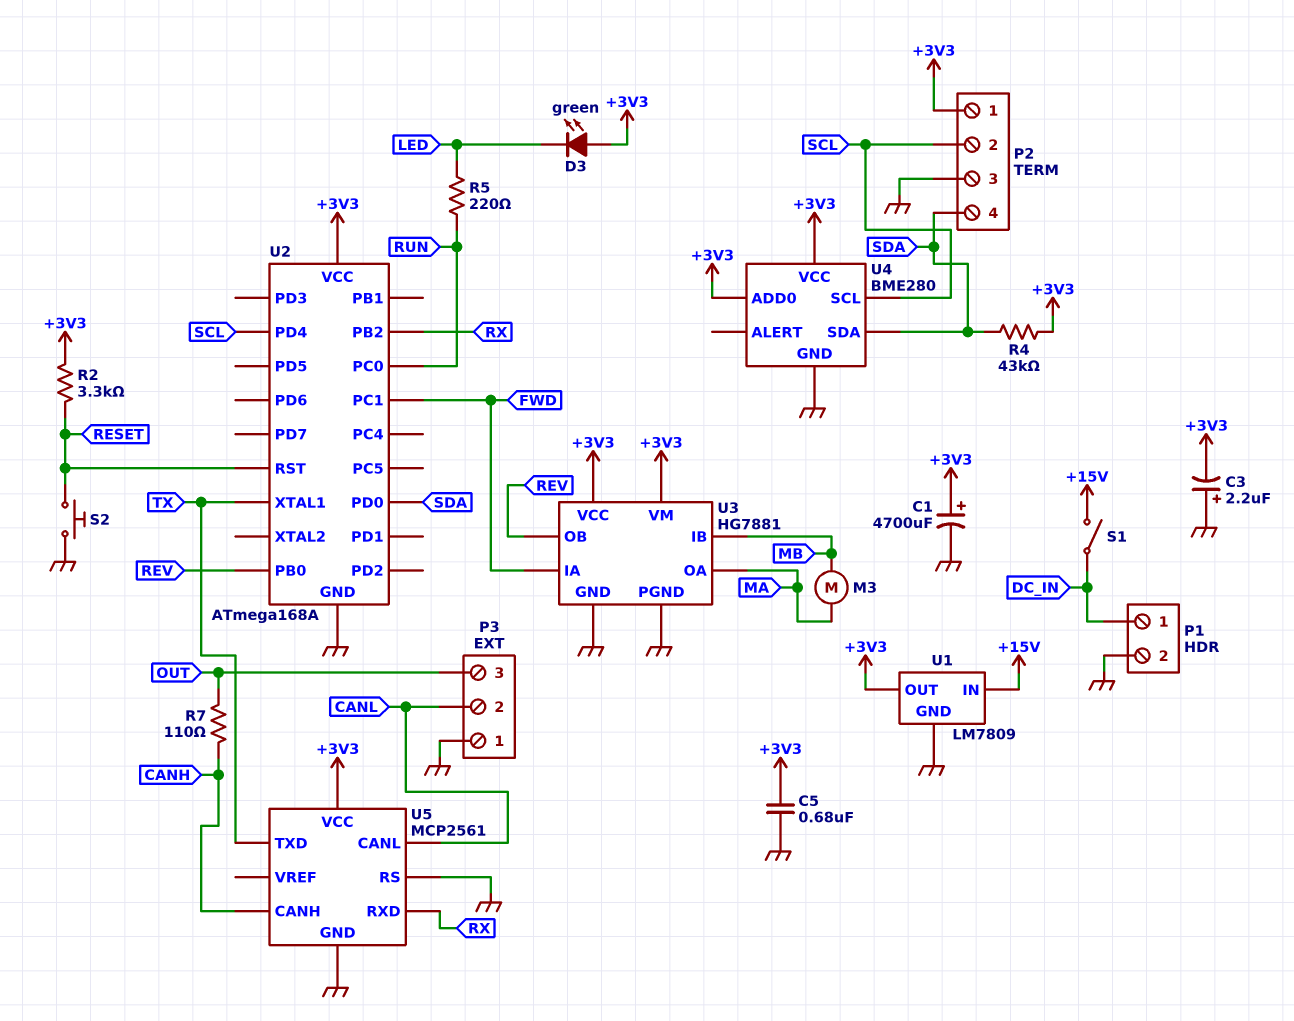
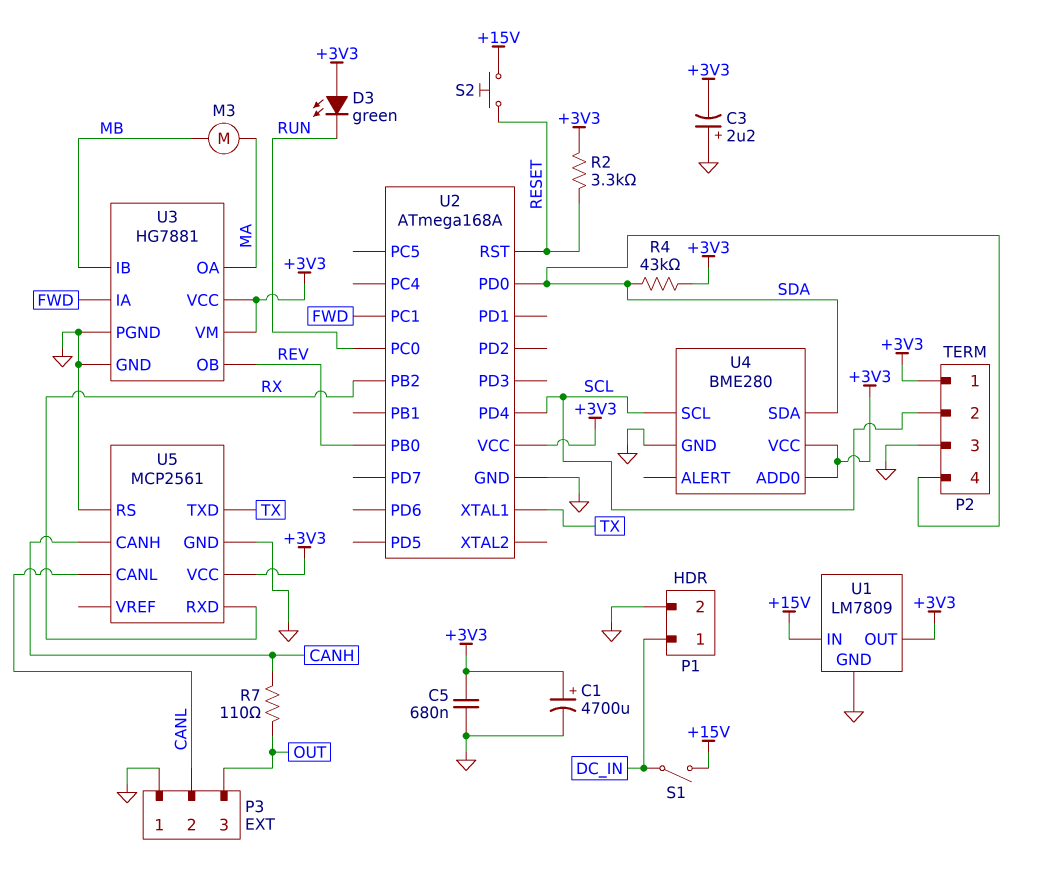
D3: LED green (A +3V3, K LED) -> LED green (A +3V3, K RUN)
R5: 220 (LED, RUN) -> none
S2: button (GND, RESET) -> button (+15V, RESET)

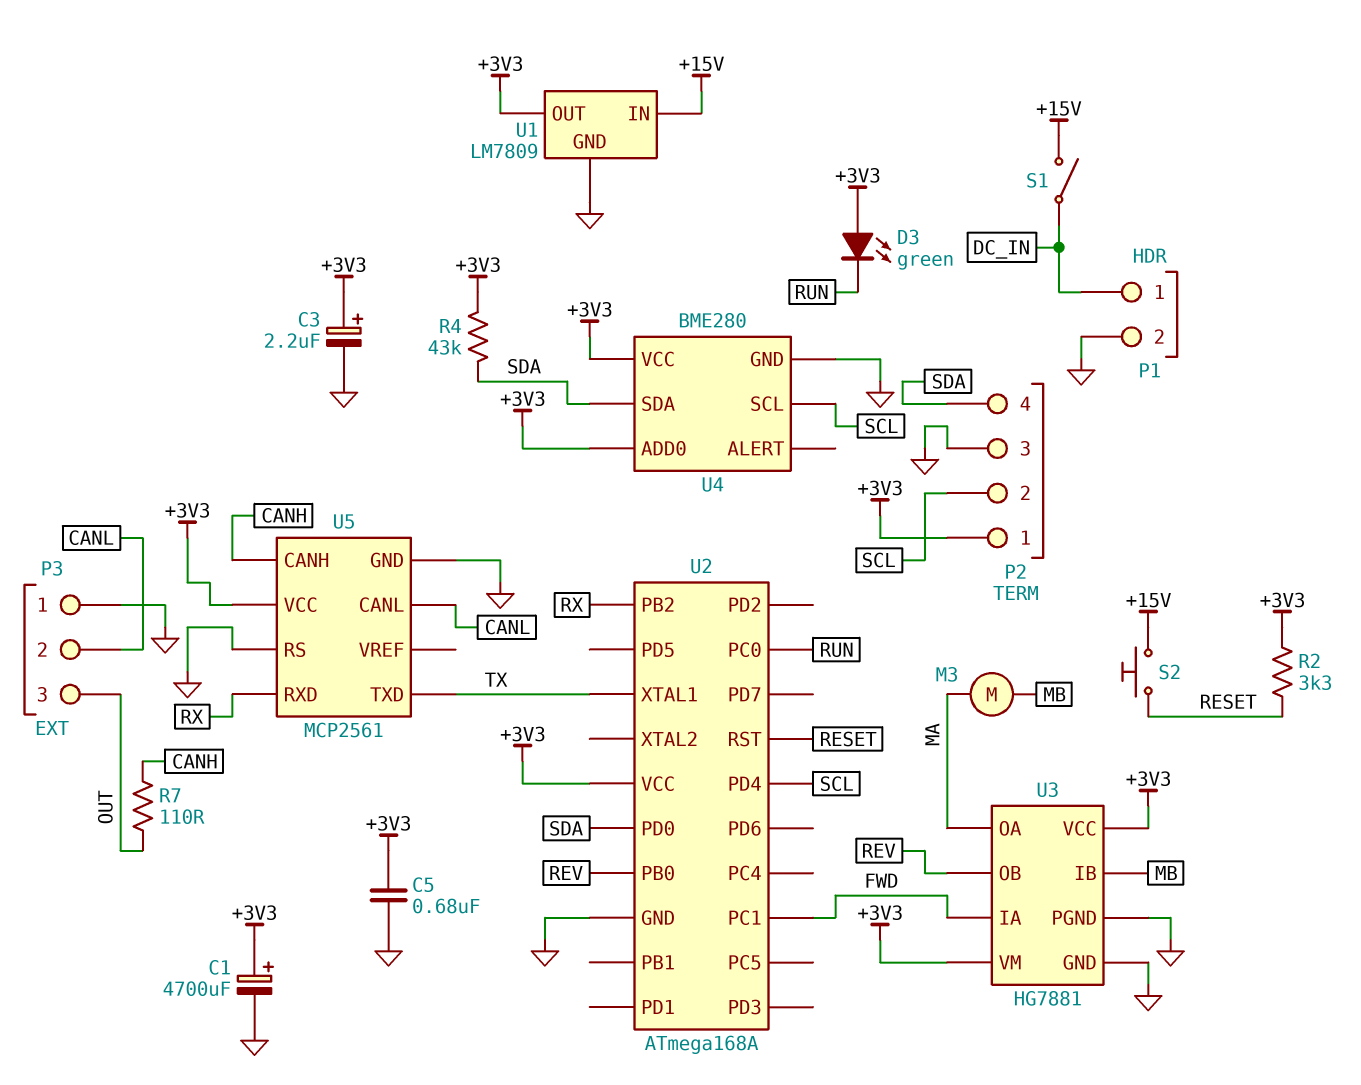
C3: 2.2uF (plus GND, minus +3V3) -> 2.2uF (plus +3V3, minus GND)

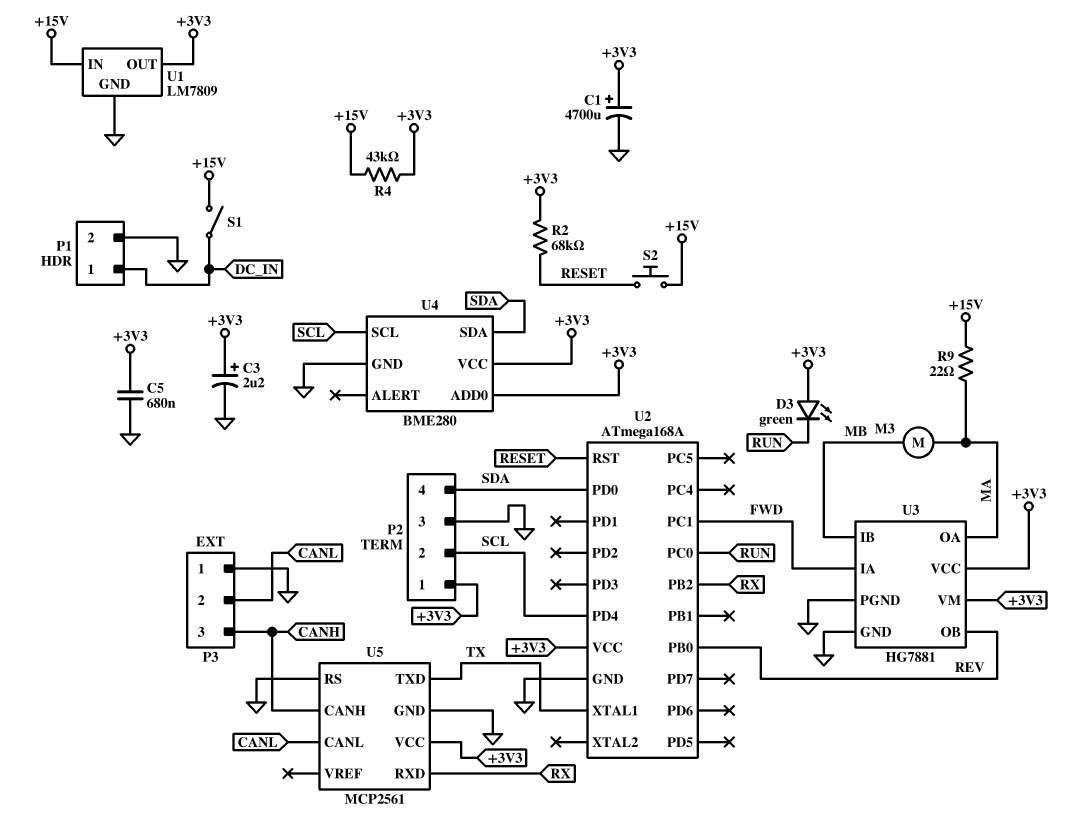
P3 pin 3: OUT -> CANH
R2: 3.3k (+3V3, RESET) -> 68k (+3V3, RESET)
R4: 43k (+3V3, SDA) -> 43k (+3V3, +15V)
R7: 110 (CANH, OUT) -> none
R9: none -> 22 (+15V, MA)

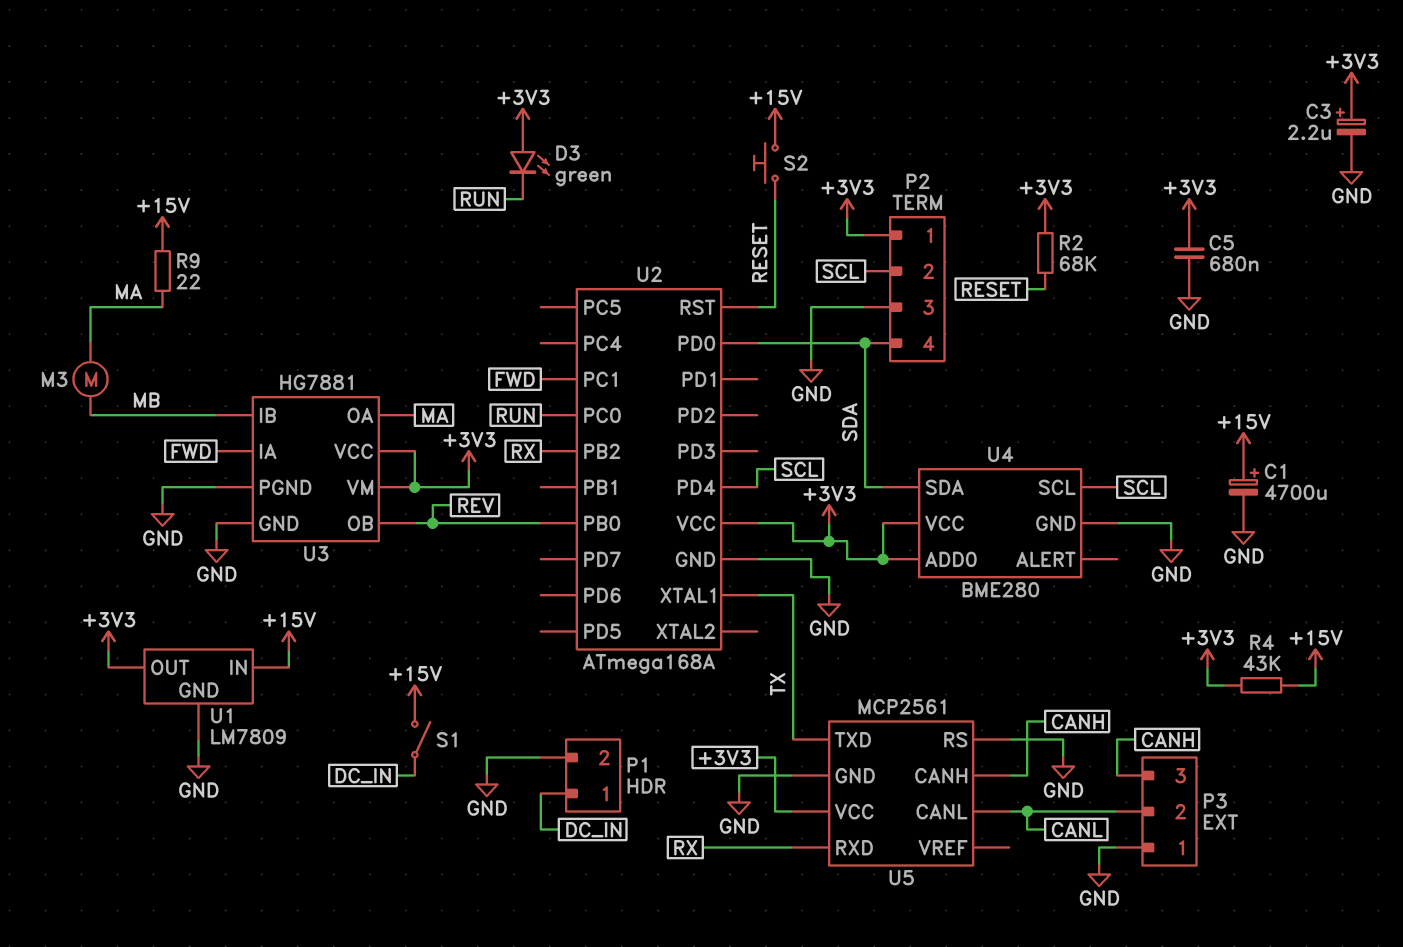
C1: 4700uF (plus +3V3, minus GND) -> 4700uF (plus +15V, minus GND)

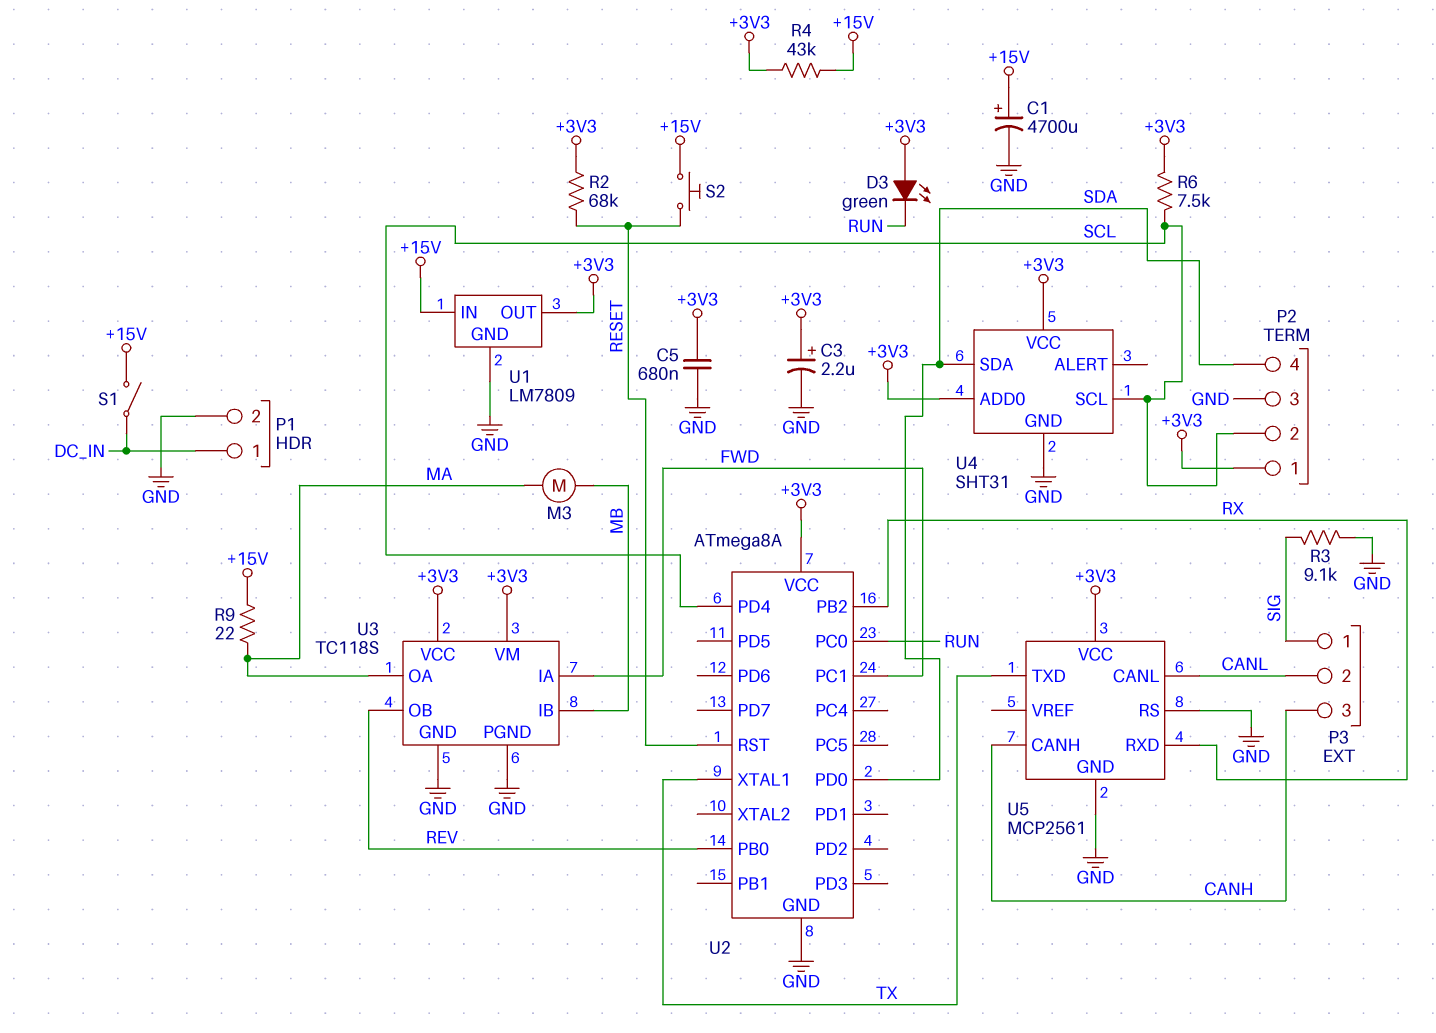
P3 pin 1: GND -> SIG
R3: none -> 9.1k (GND, SIG)
R6: none -> 7.5k (+3V3, SCL)
U2: ATmega168A -> ATmega8A
U3: HG7881 -> TC118S
U4: BME280 -> SHT31

